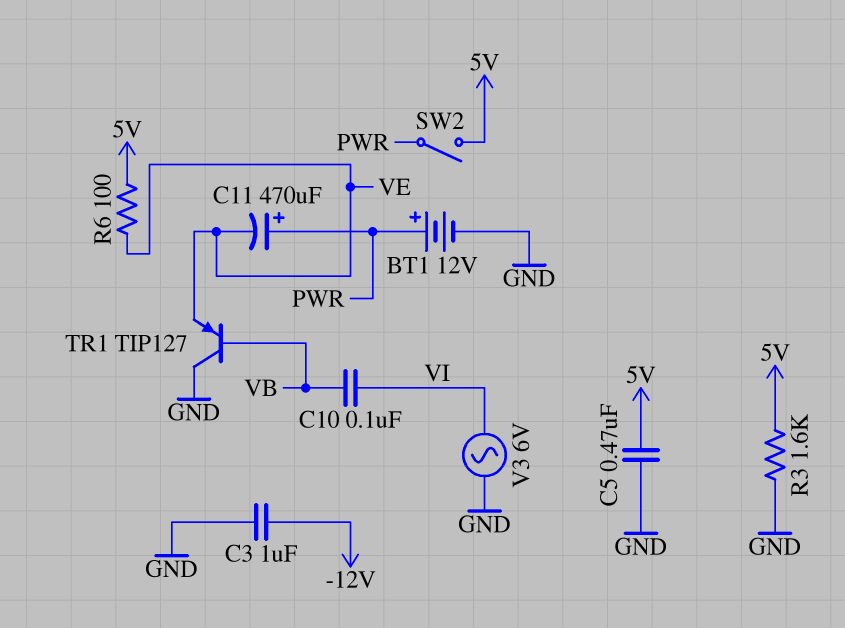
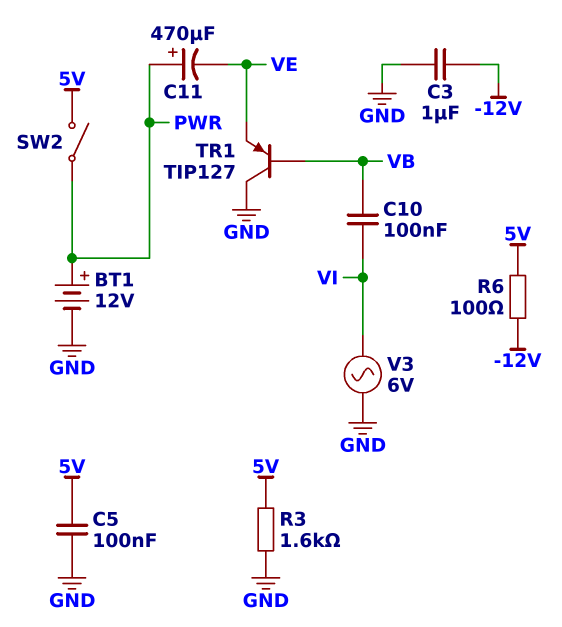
C5: 470nF (5V, GND) -> 100nF (5V, GND)
R6: 100 (5V, VE) -> 100 (-12V, 5V)

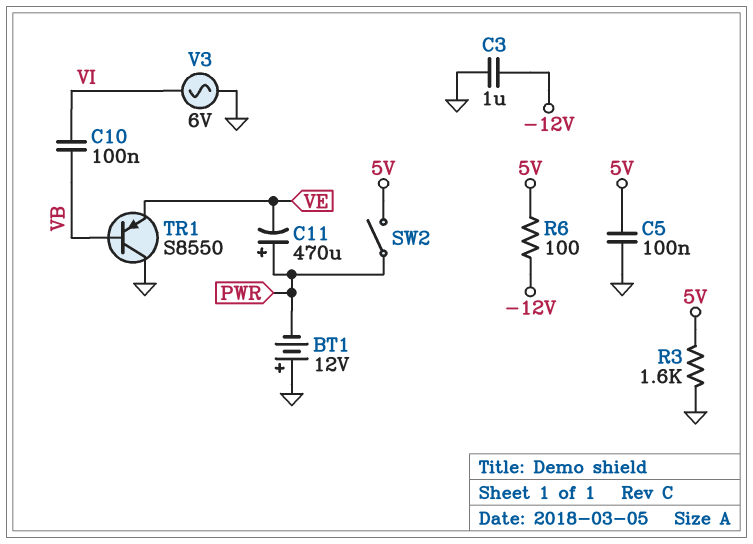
BT1: 12V (plus PWR, minus GND) -> 12V (plus GND, minus PWR)
TR1: PNP TIP127 (B VB, C GND, E VE) -> PNP S8550 (B VB, C GND, E VE)

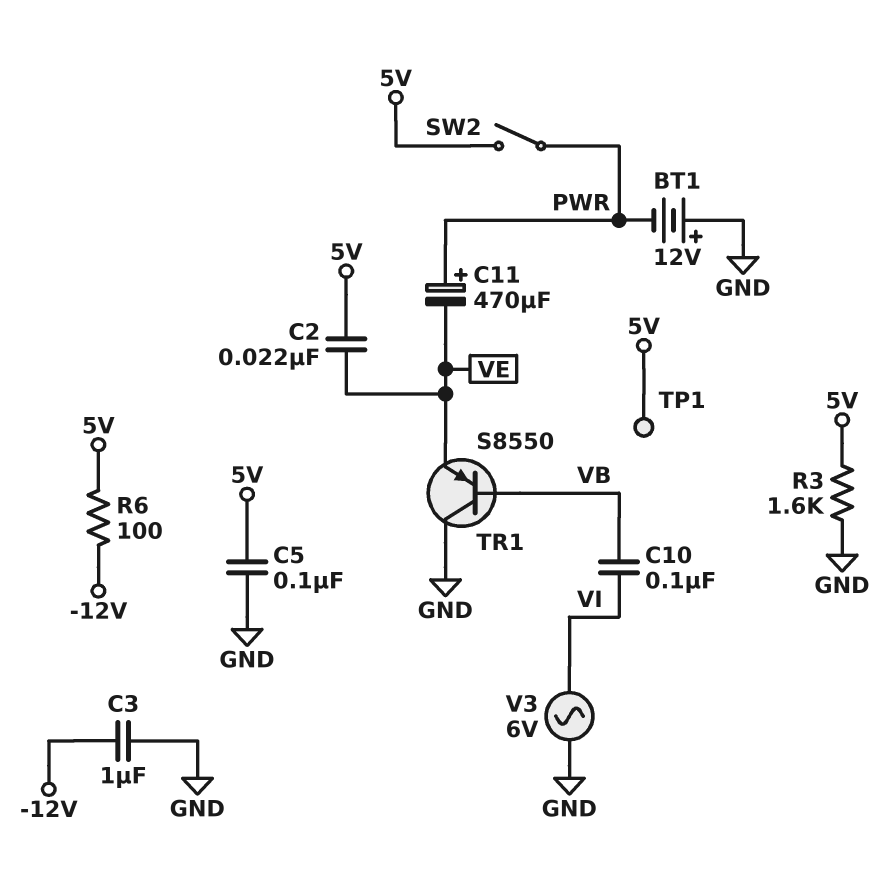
C2: none -> 22nF (5V, VE)
TP1: none -> test point (5V)

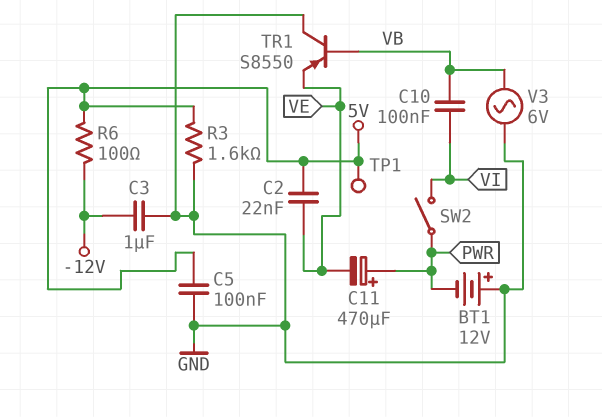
SW2: switch (5V, PWR) -> switch (PWR, VI)
V3: AC 6V (GND, VI) -> AC 6V (GND, VB)

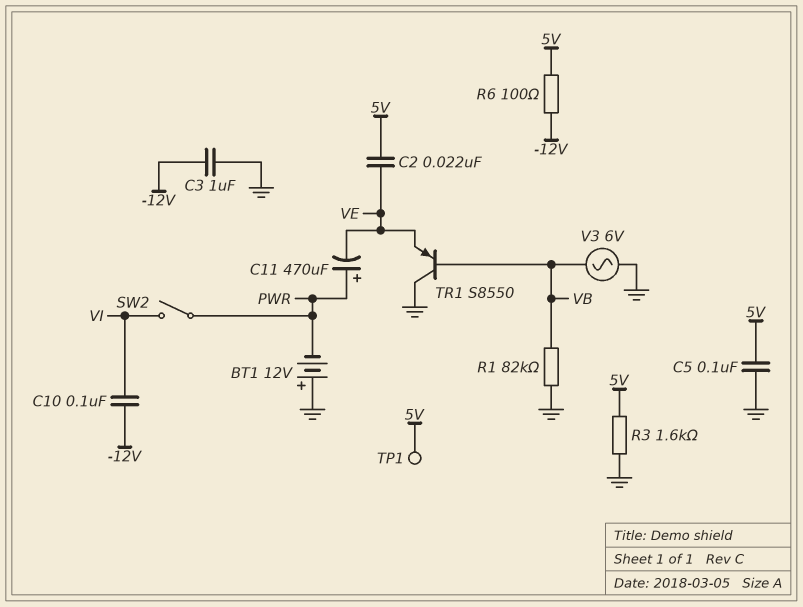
C10: 100nF (VB, VI) -> 100nF (-12V, VI)
R1: none -> 82k (GND, VB)

